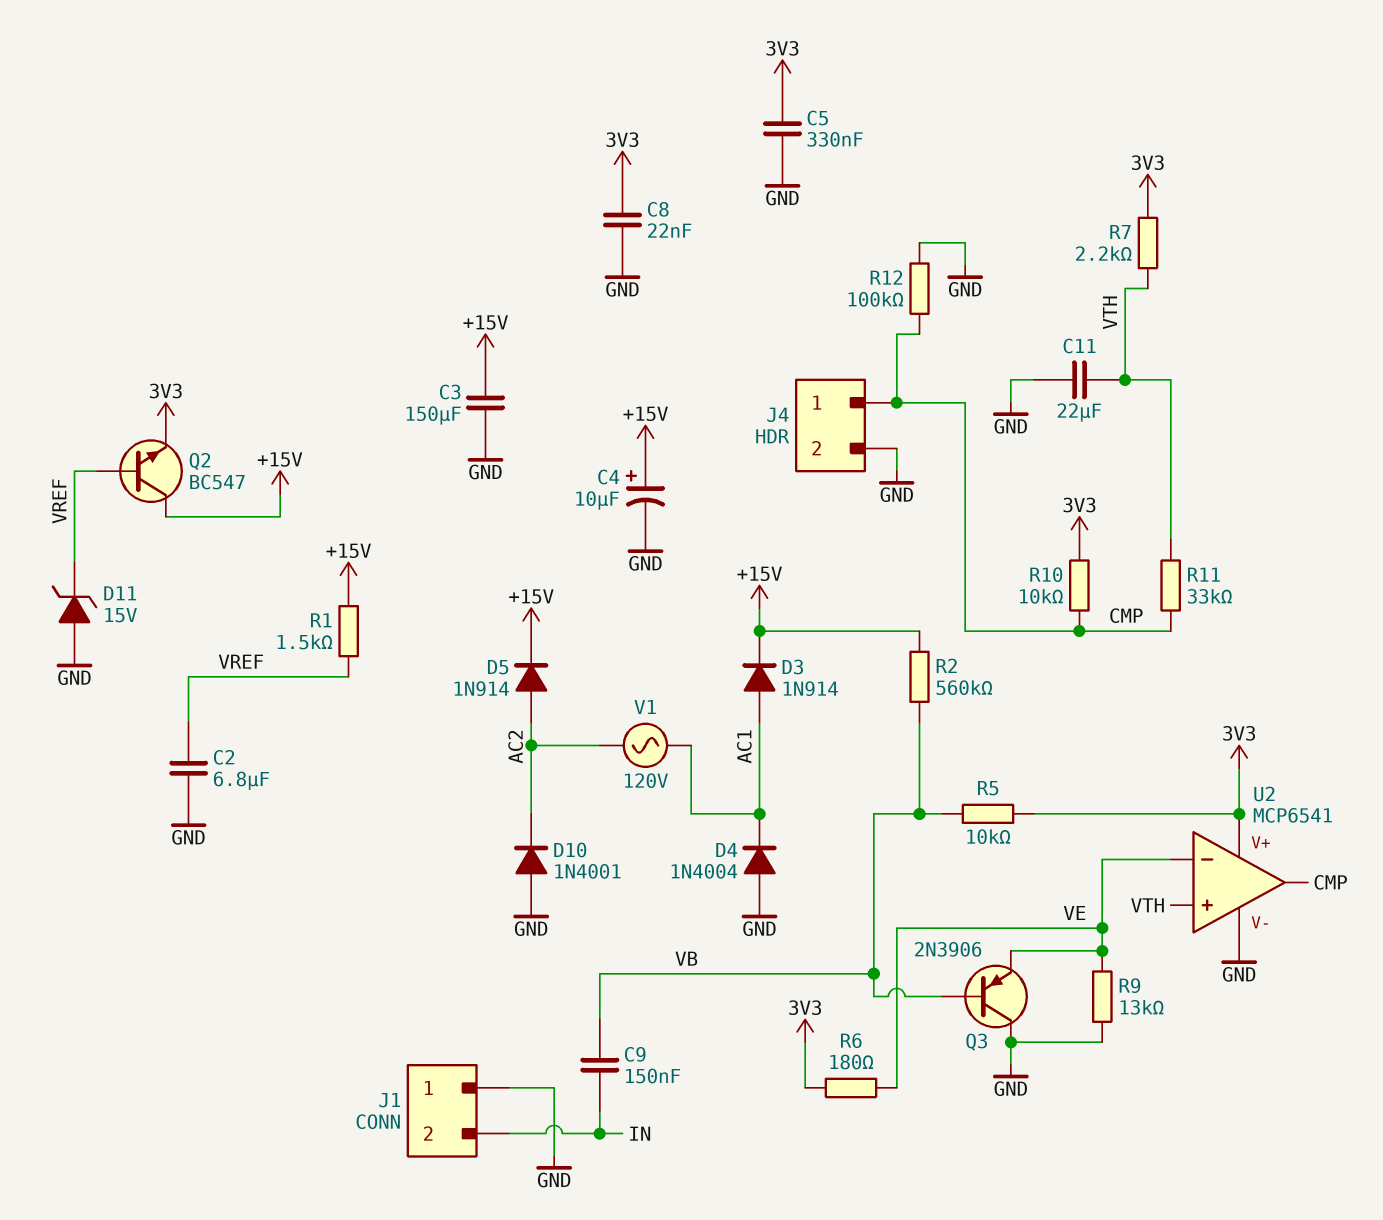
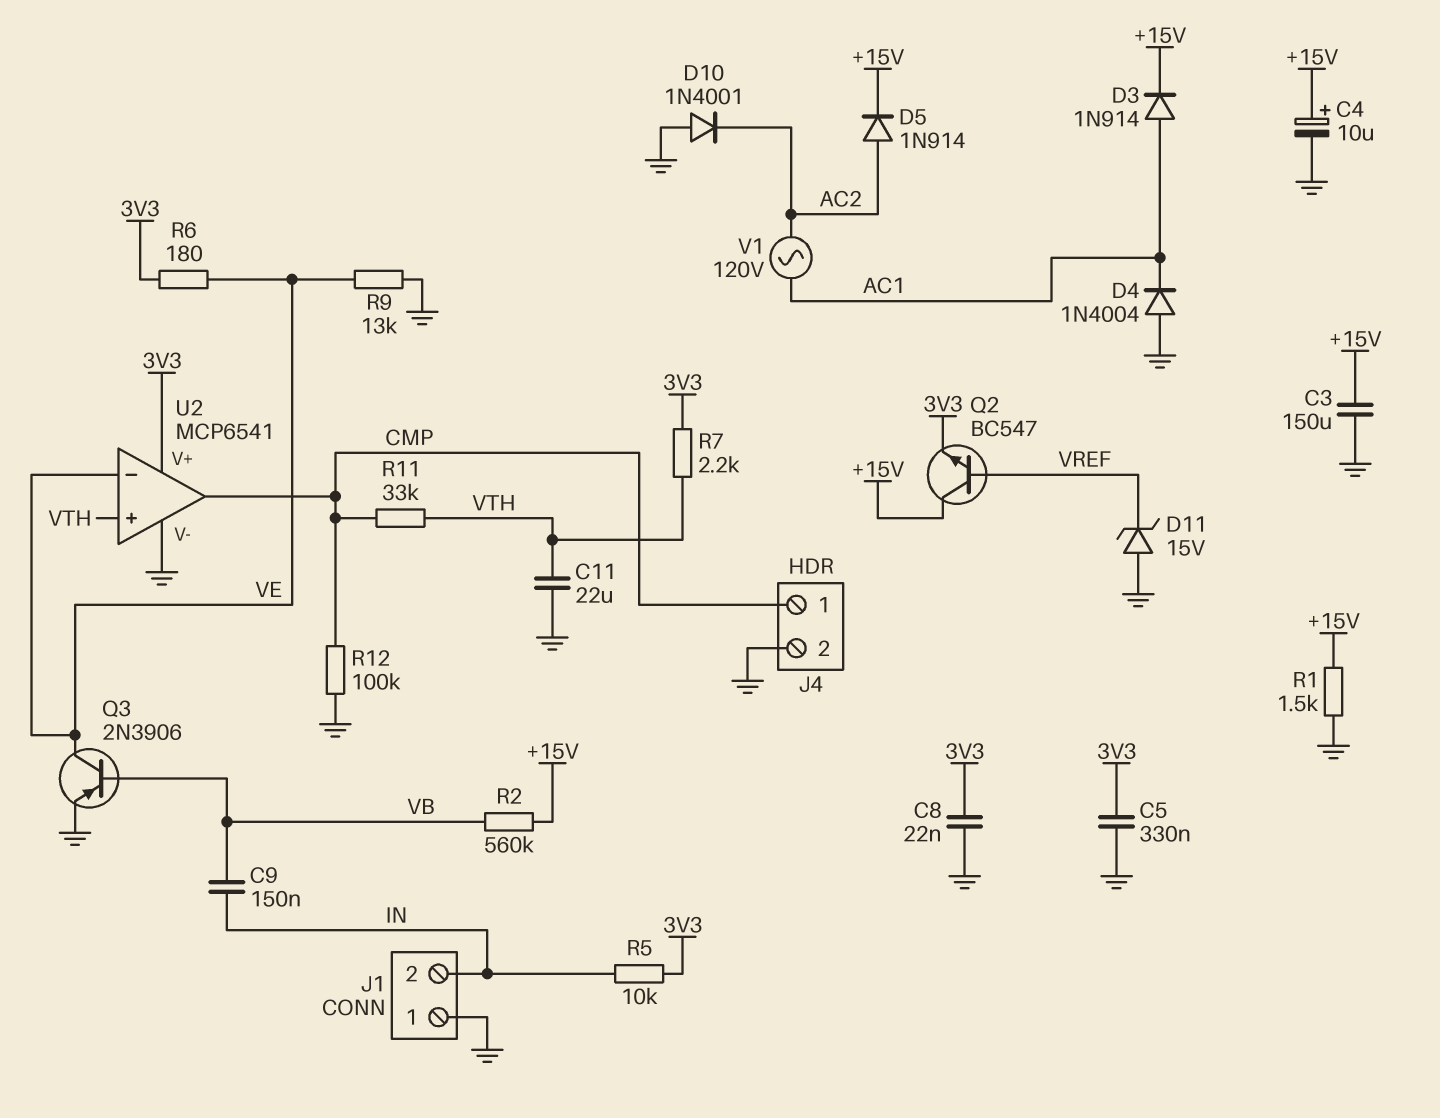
C2: 6.8uF (GND, VREF) -> none
Q3: PNP 2N3906 (B VB, C GND, E VE) -> PNP 2N3906 (B VB, C VE, E GND)
R1: 1.5k (+15V, VREF) -> 1.5k (+15V, GND)
R5: 10k (3V3, VB) -> 10k (3V3, IN)
R10: 10k (3V3, CMP) -> none

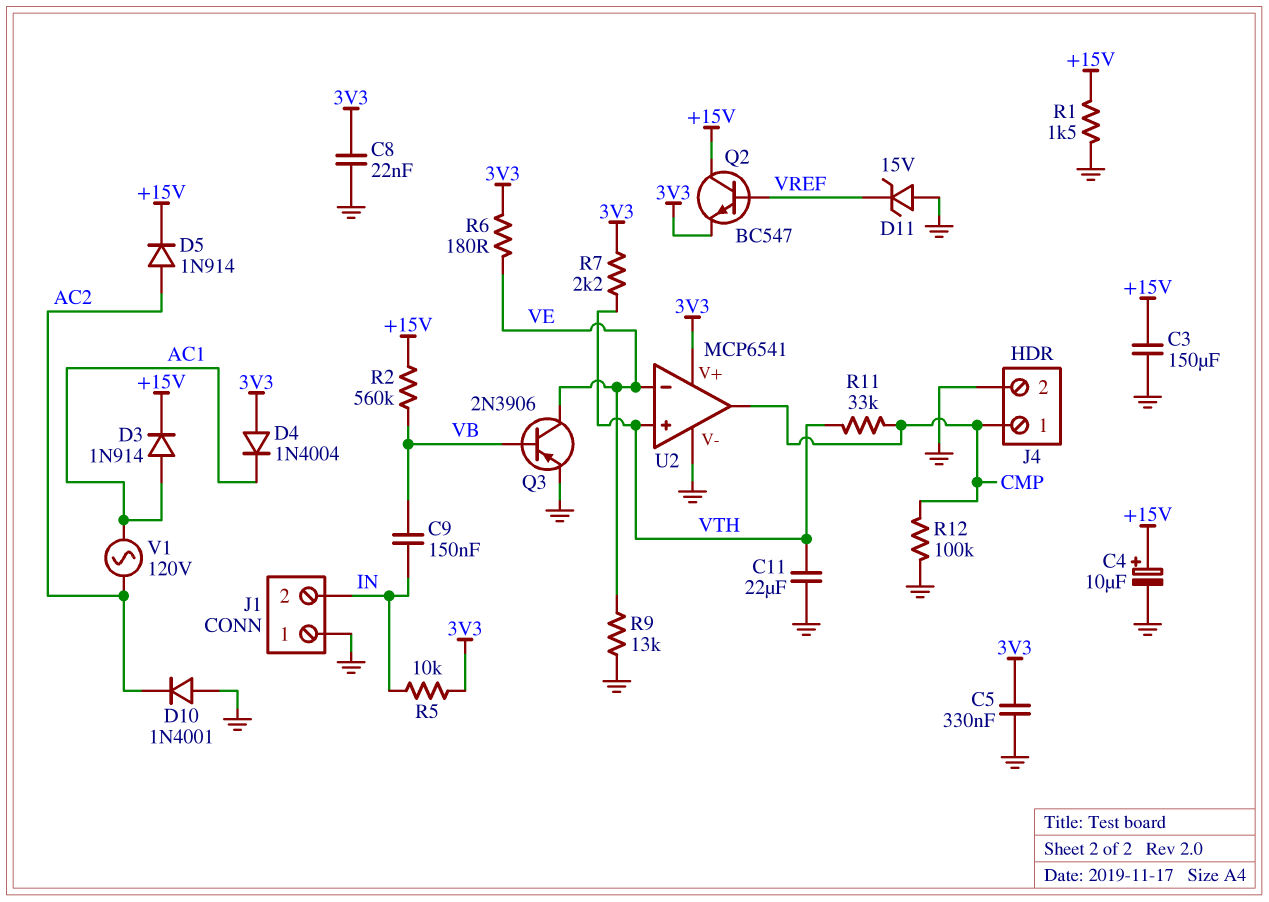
D4: diode 1N4004 (A GND, K AC1) -> diode 1N4004 (A 3V3, K AC1)

